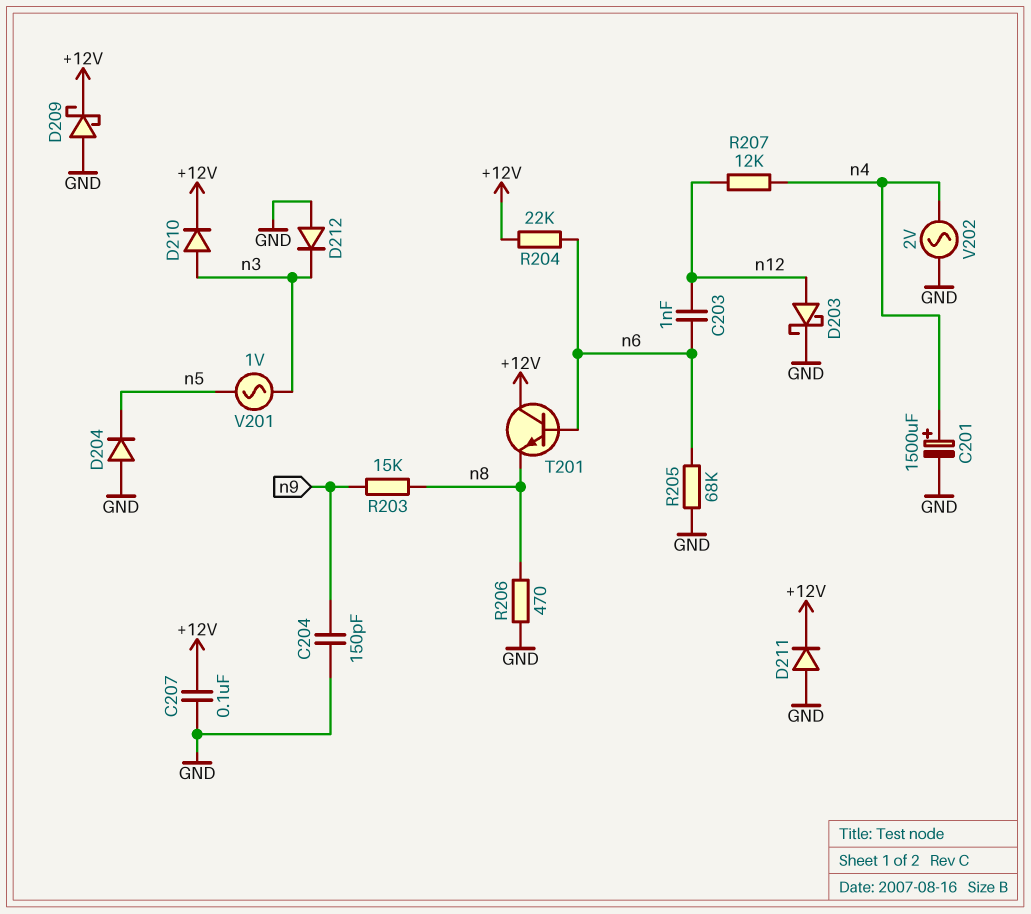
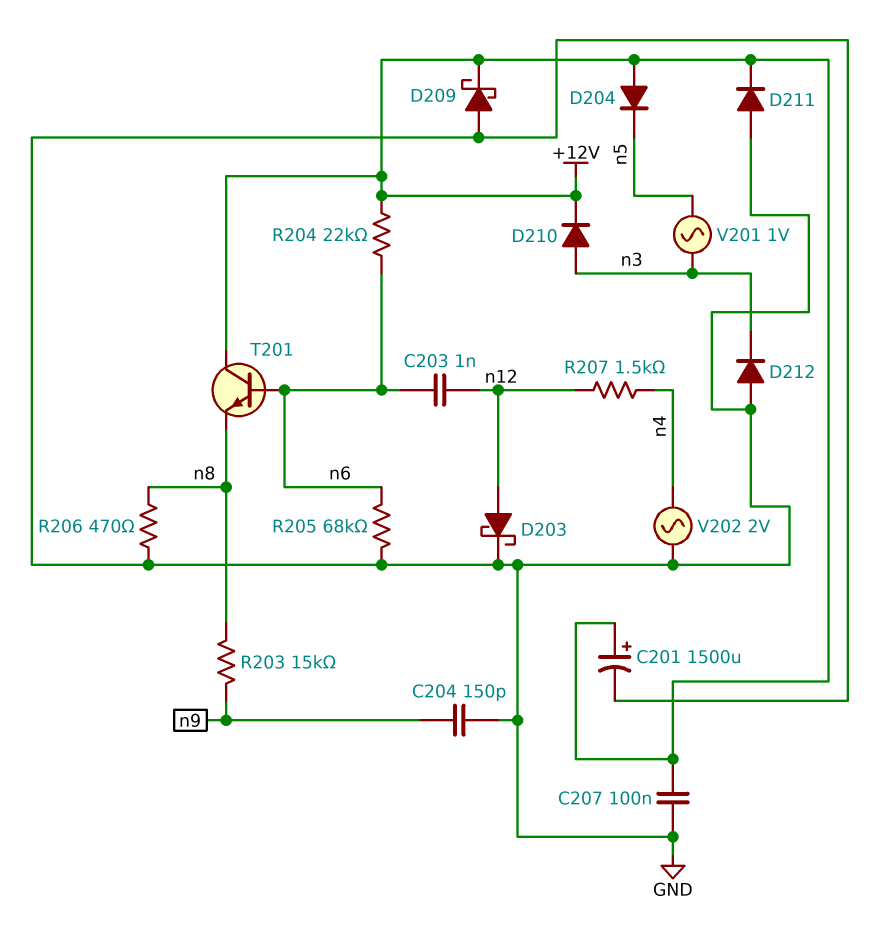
C201: 1500uF (plus n4, minus GND) -> 1500uF (plus +12V, minus GND)
D204: diode (A GND, K n5) -> diode (A +12V, K n5)
R207: 12k (n4, n12) -> 1.5k (n4, n12)

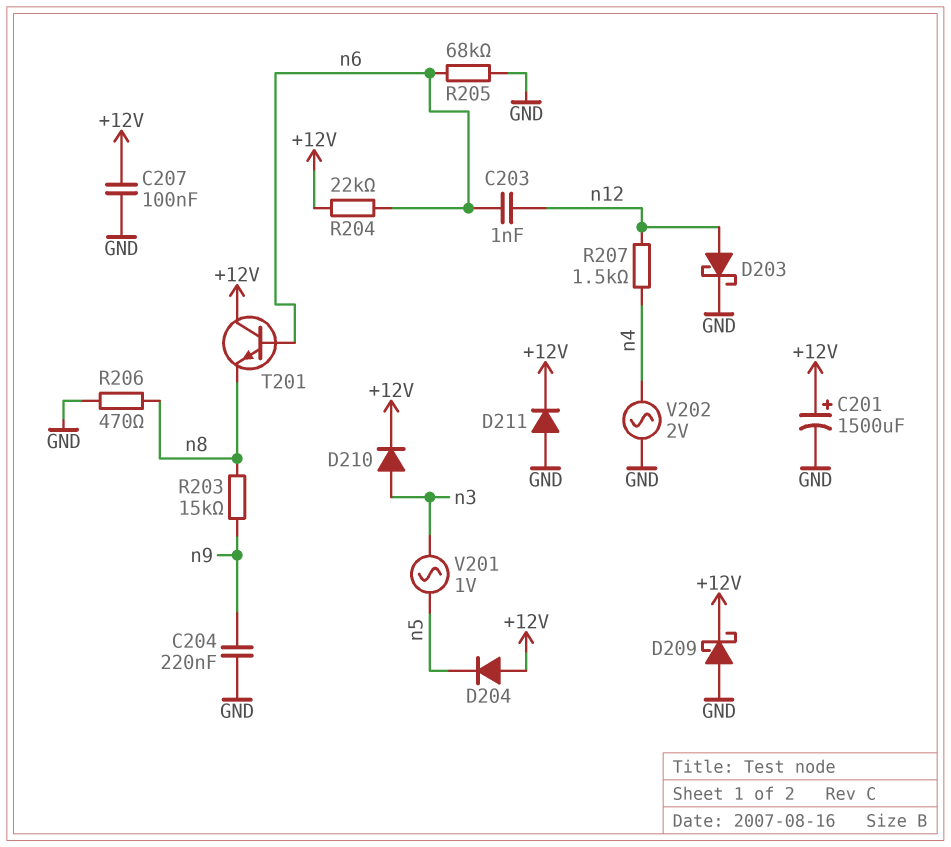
C204: 150pF (GND, n9) -> 220nF (GND, n9)
D212: diode (A GND, K n3) -> none

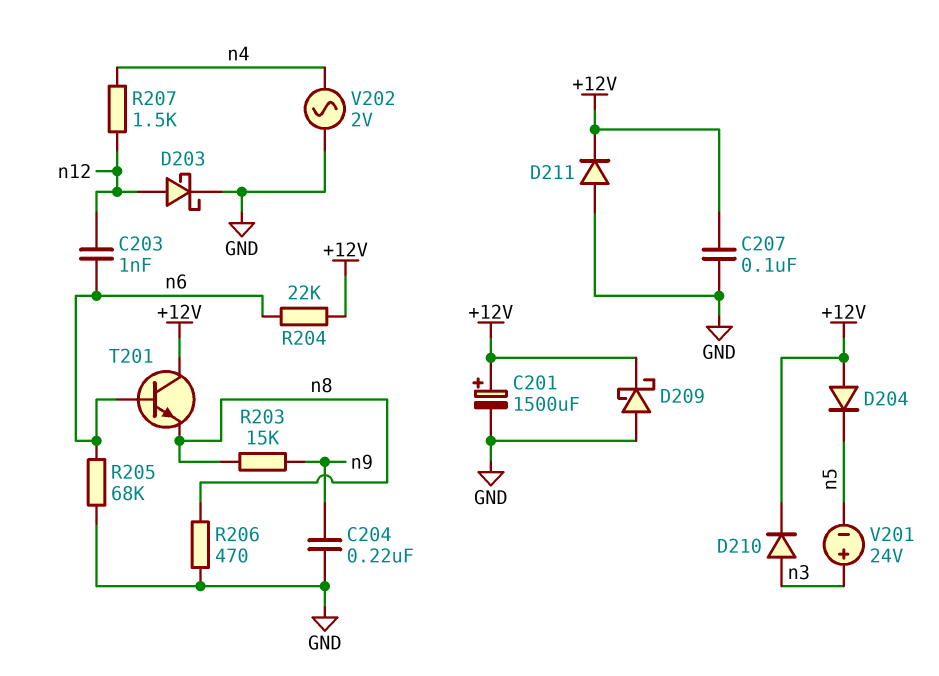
V201: AC 1V (n3, n5) -> 24V (plus n3, minus n5)

